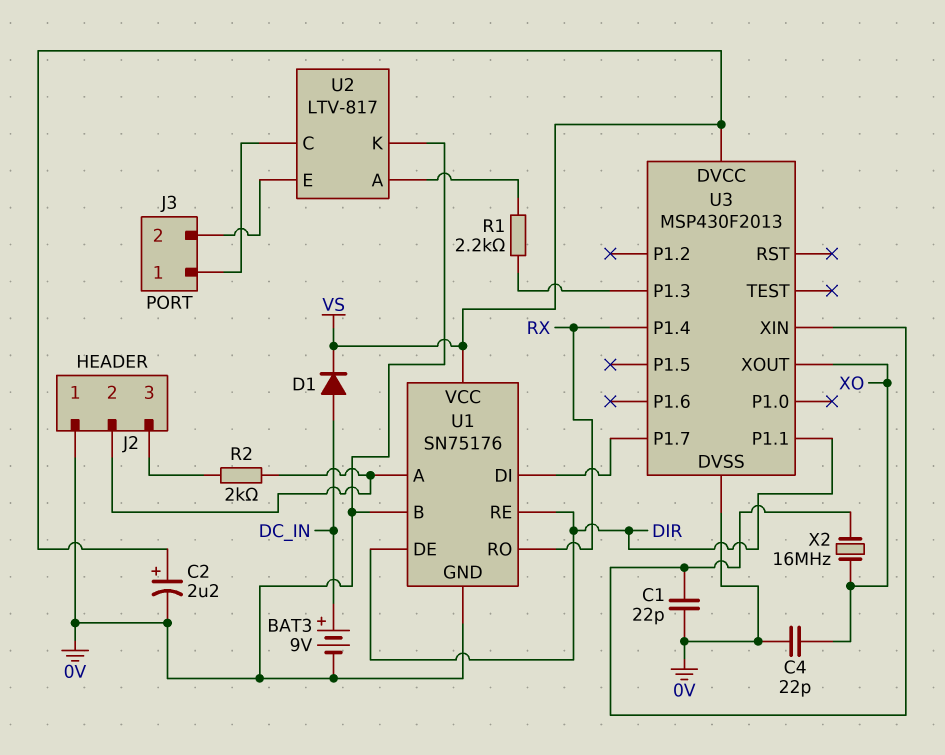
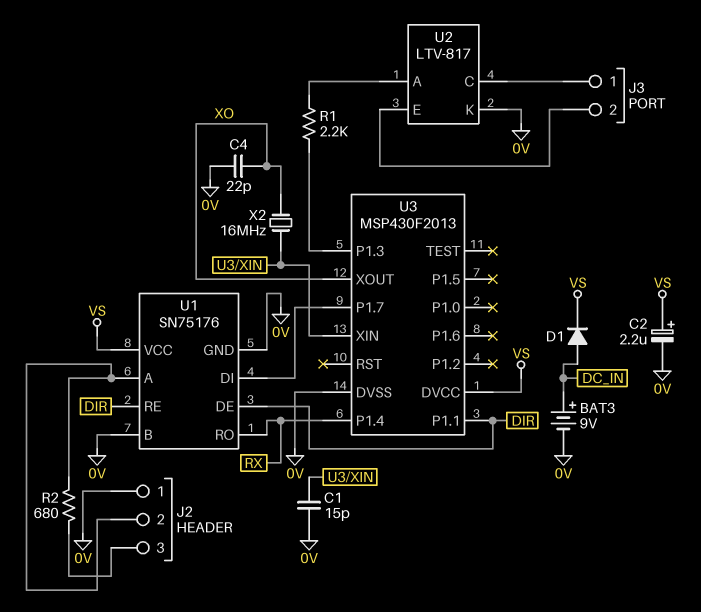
C1: 22pF (0V, U3/XIN) -> 15pF (0V, U3/XIN)
R2: 2k (J2/2, J2/3) -> 680 (J2/2, J2/3)

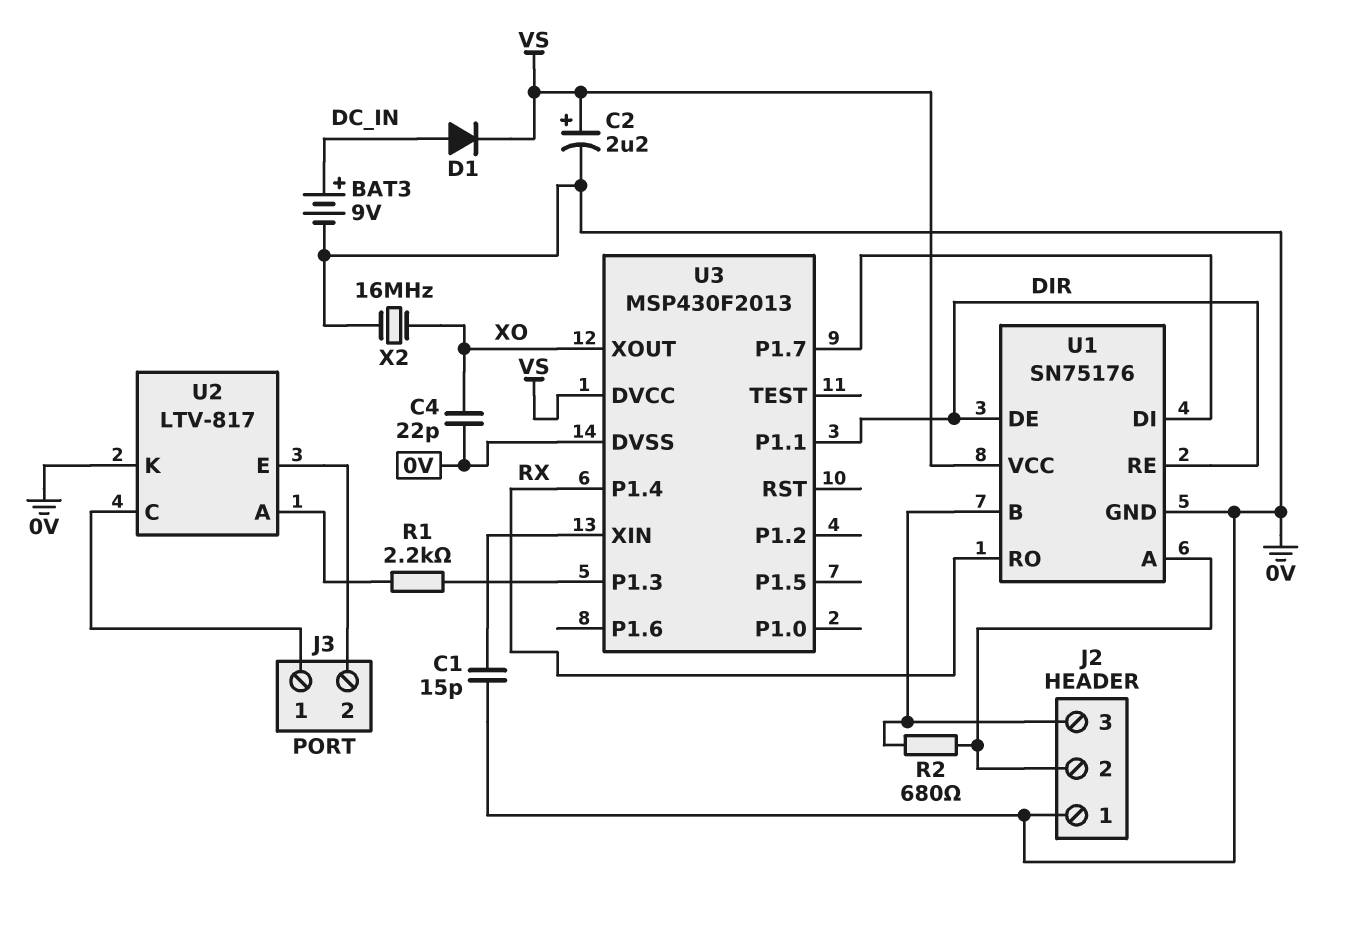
U1 pin B: 0V -> J2/3
X2: 16MHz (U3/XIN, XO) -> 16MHz (0V, XO)

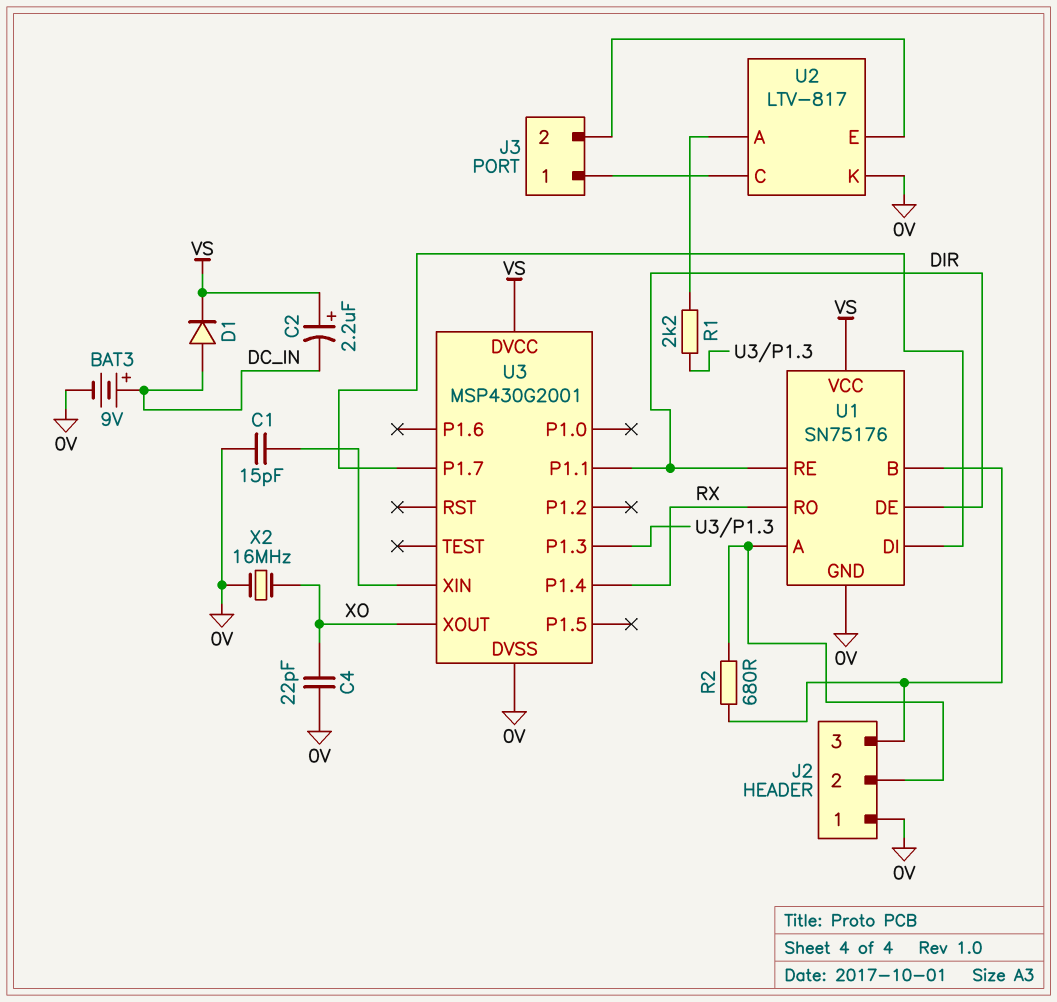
C2: 2.2uF (plus VS, minus 0V) -> 2.2uF (plus VS, minus DC_IN)
U3: MSP430F2013 -> MSP430G2001

